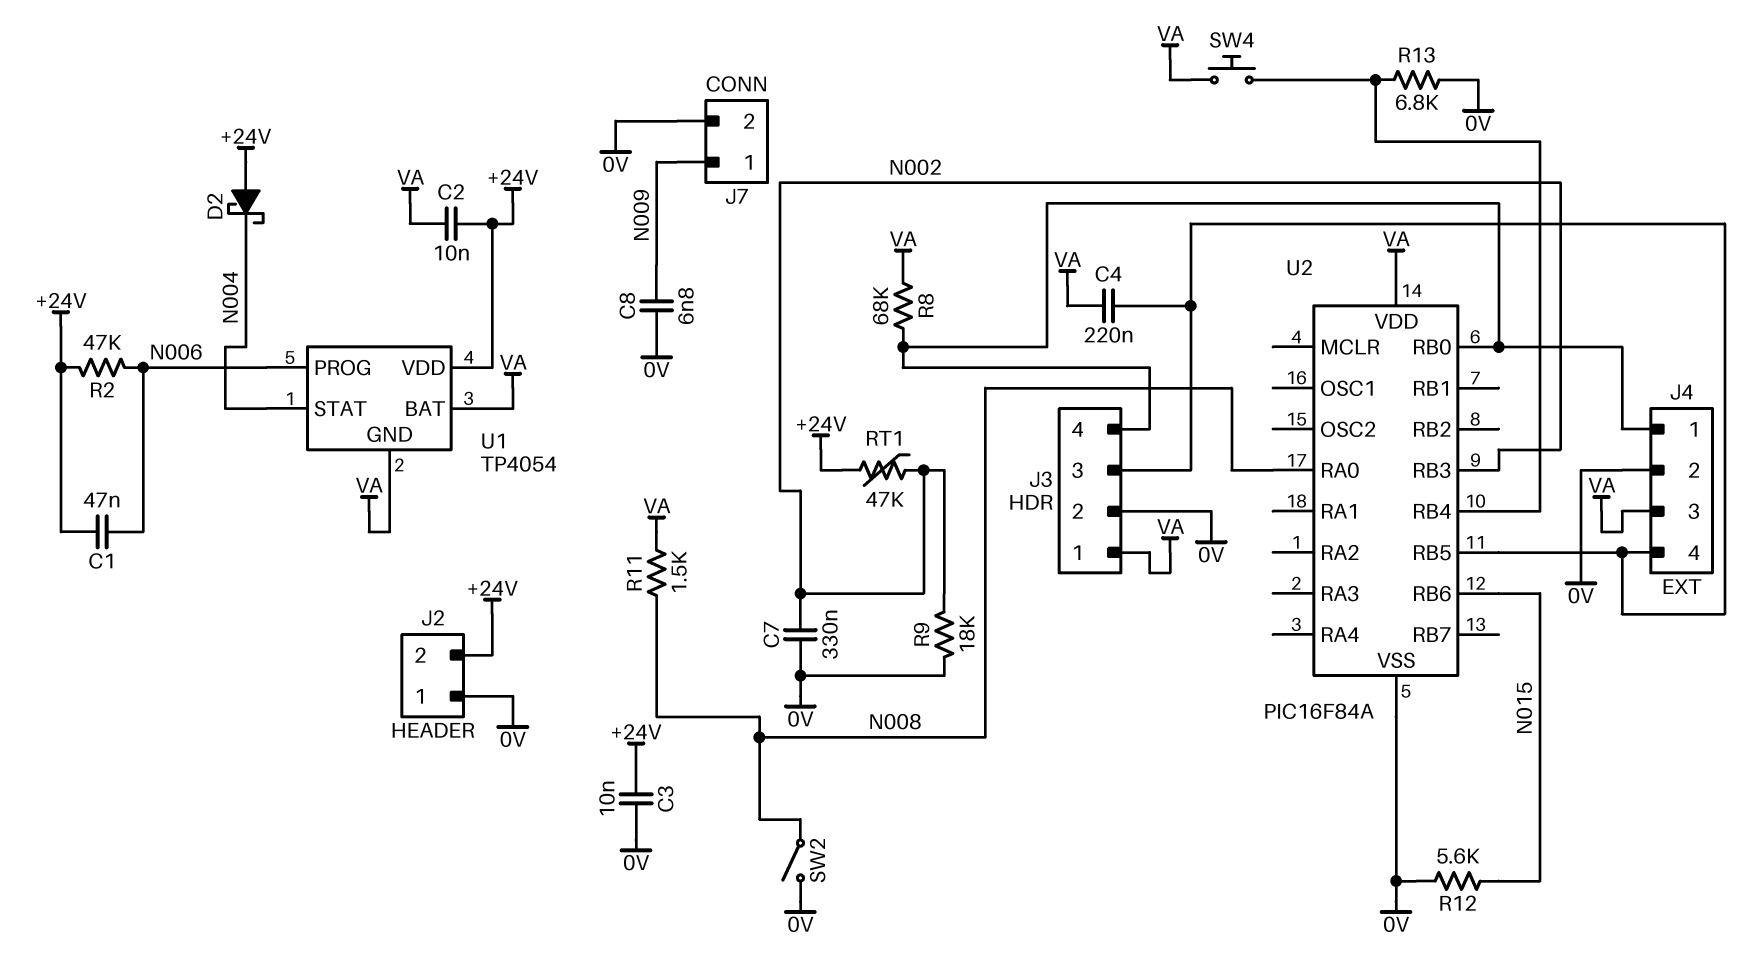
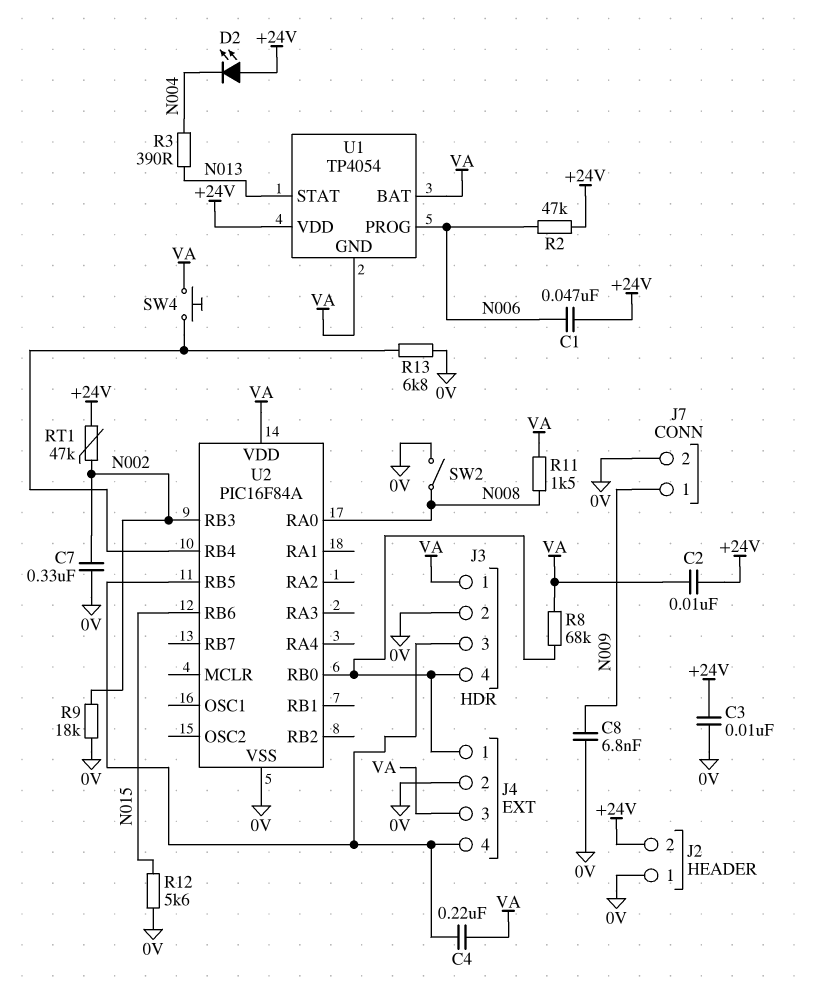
D2: schottky (A +24V, K N004) -> LED (A +24V, K N004)
R3: none -> 390 (N004, N013)
U1 pin STAT: N004 -> N013

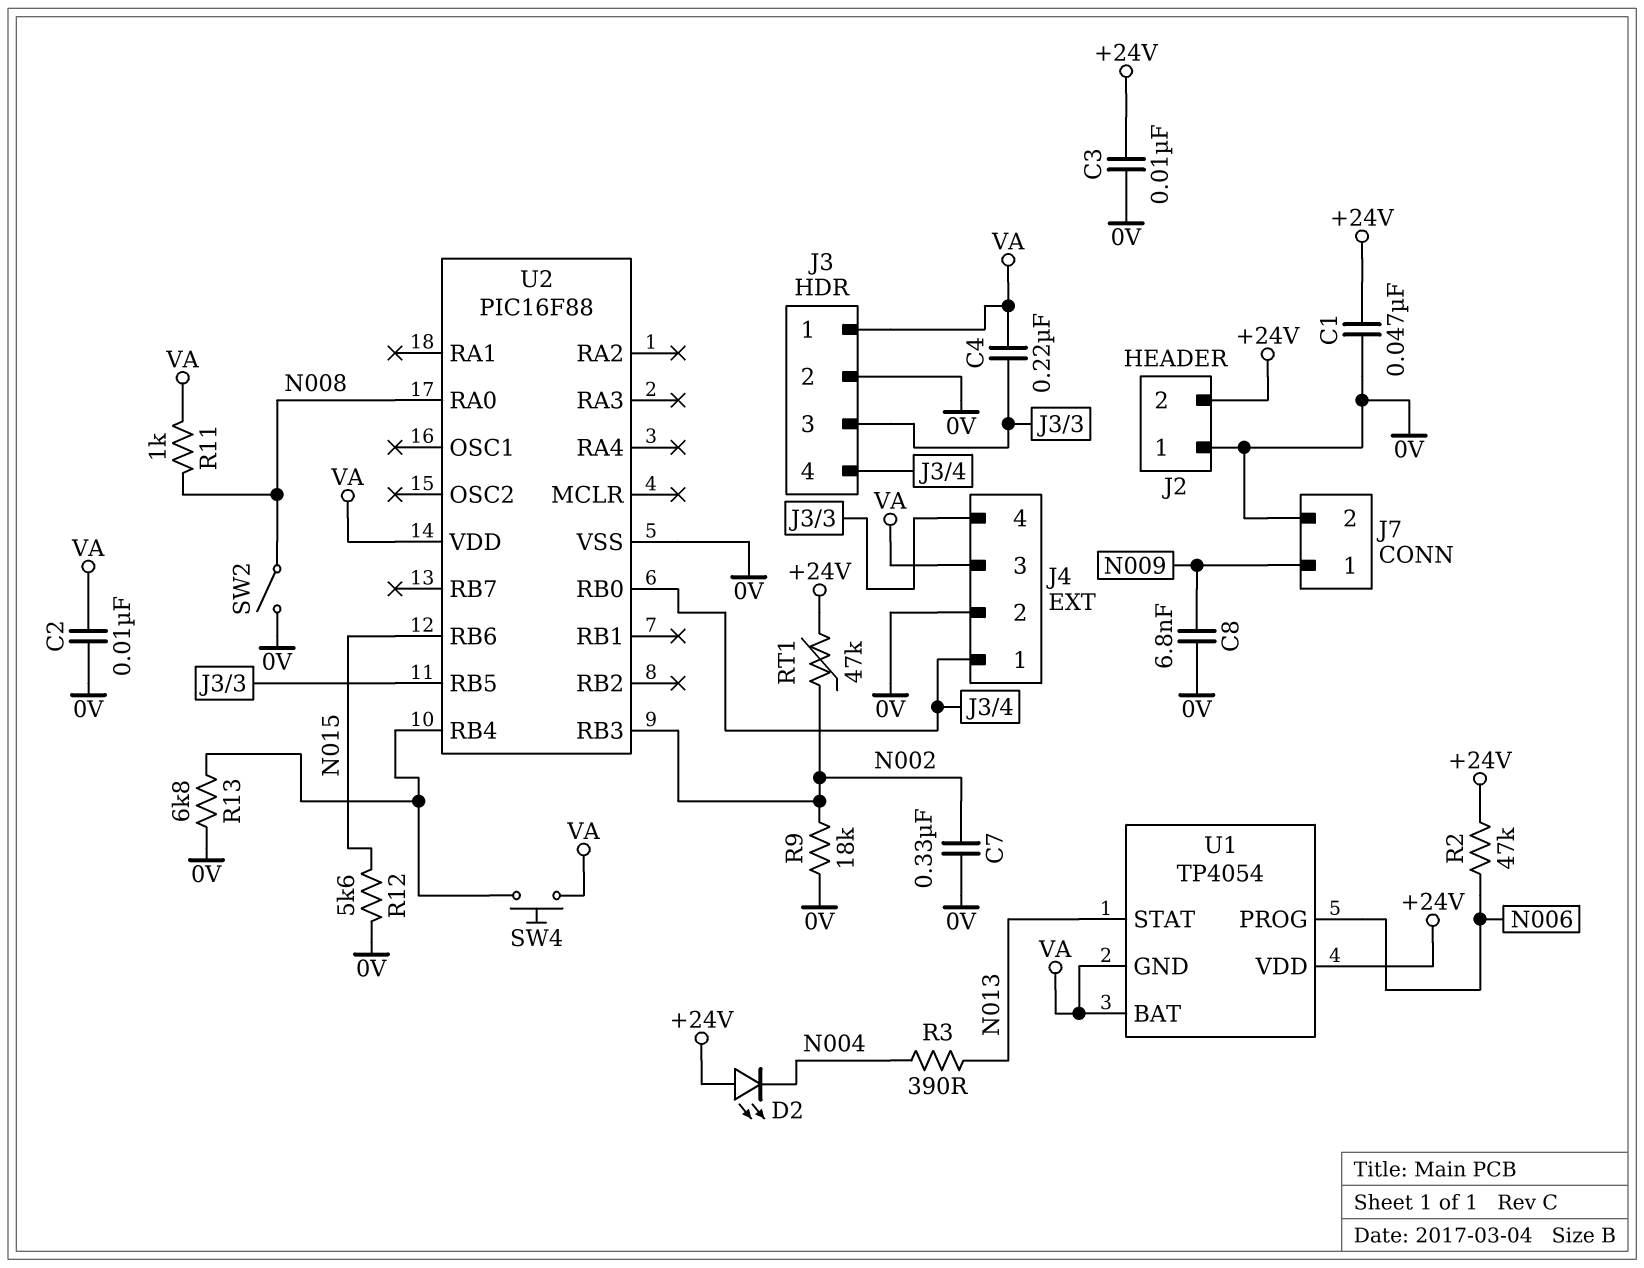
C1: 47nF (+24V, N006) -> 47nF (+24V, 0V)
C2: 10nF (+24V, VA) -> 10nF (0V, VA)
R8: 68k (J3/4, VA) -> none
R11: 1.5k (N008, VA) -> 1k (N008, VA)
U2: PIC16F84A -> PIC16F88

